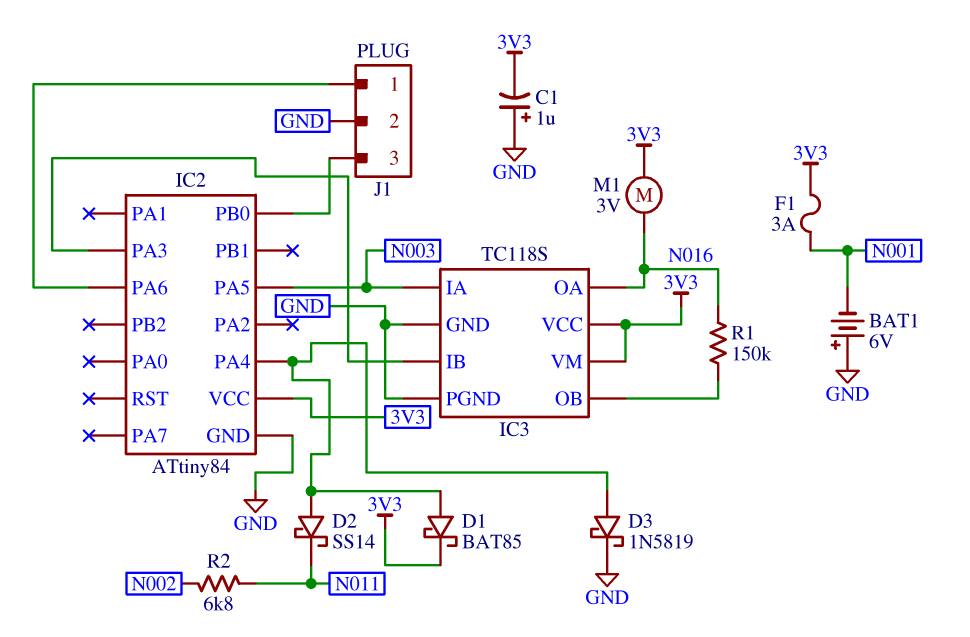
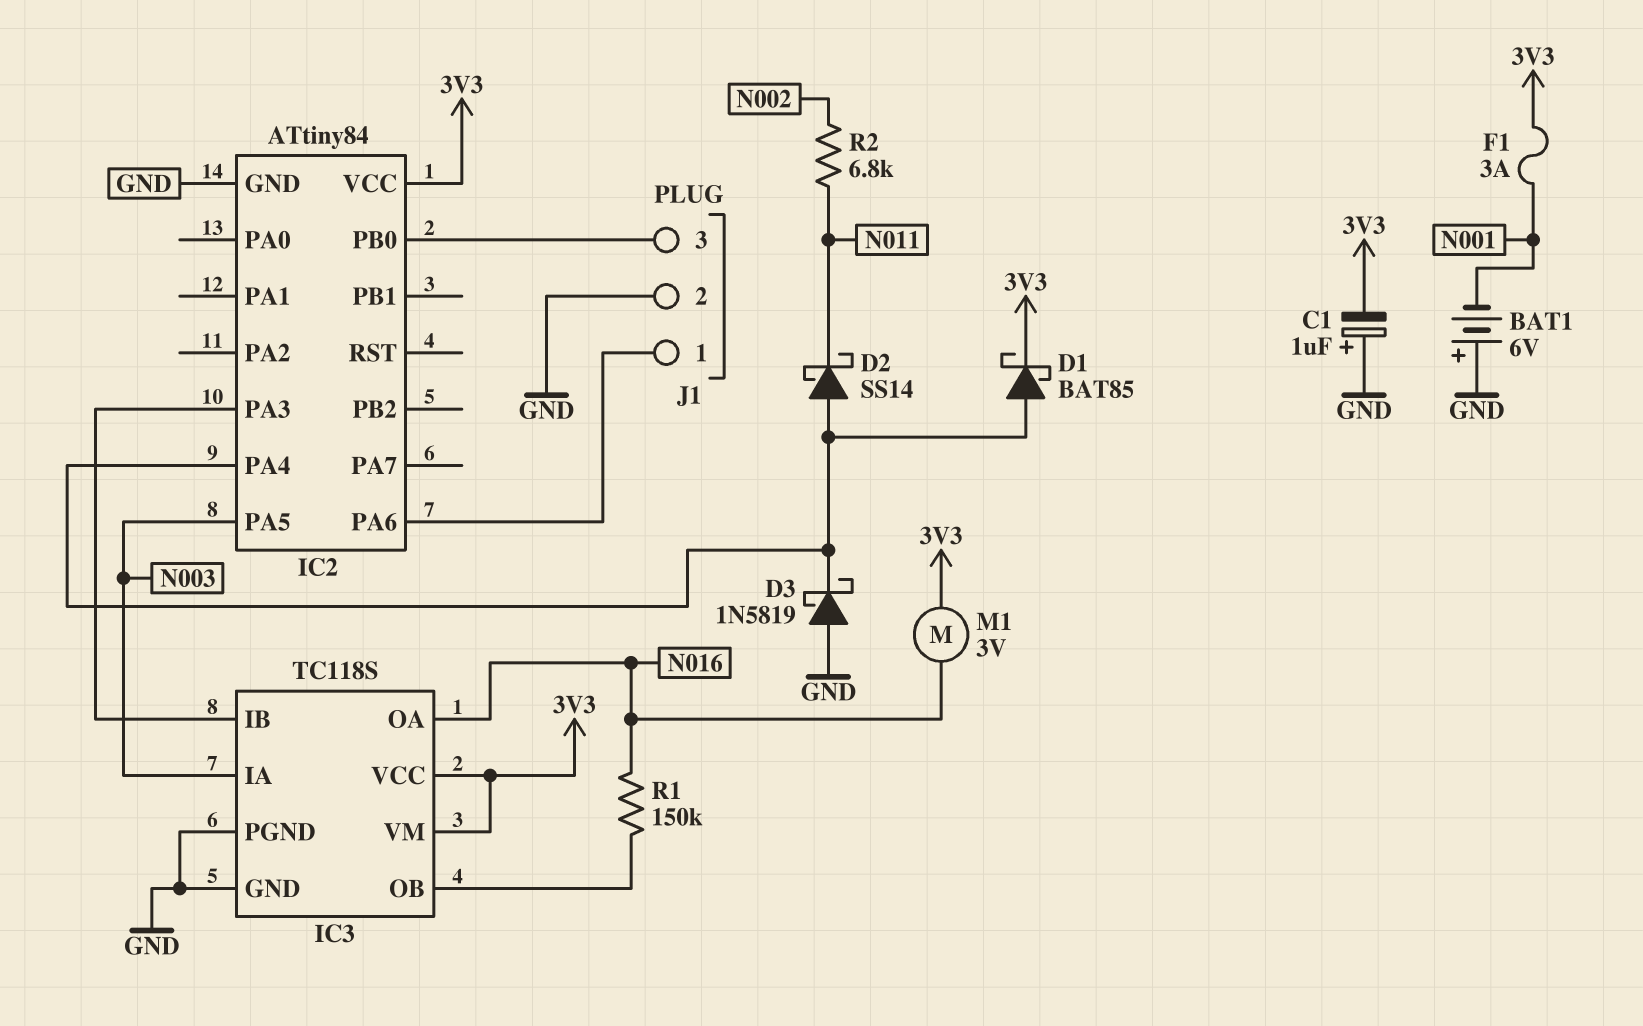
D3: schottky 1N5819 (A IC2/PA4, K GND) -> schottky 1N5819 (A GND, K IC2/PA4)

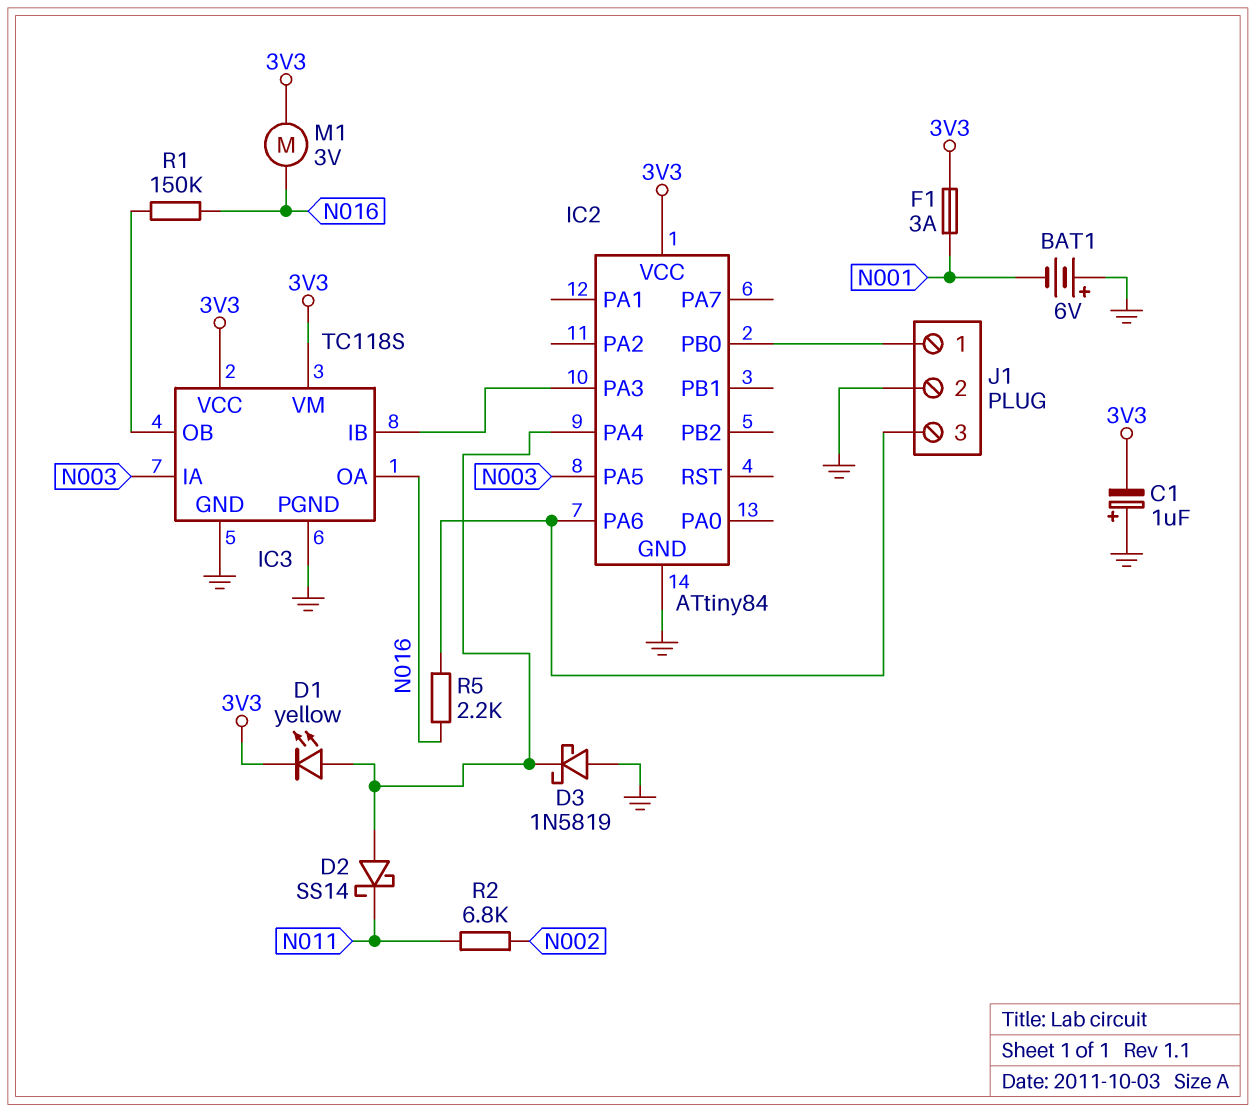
D1: schottky BAT85 (A IC2/PA4, K 3V3) -> LED yellow (A IC2/PA4, K 3V3)
J1 pin 1: IC2/PA6 -> IC2/PB0
J1 pin 3: IC2/PB0 -> IC2/PA6
R5: none -> 2.2k (IC2/PA6, N016)

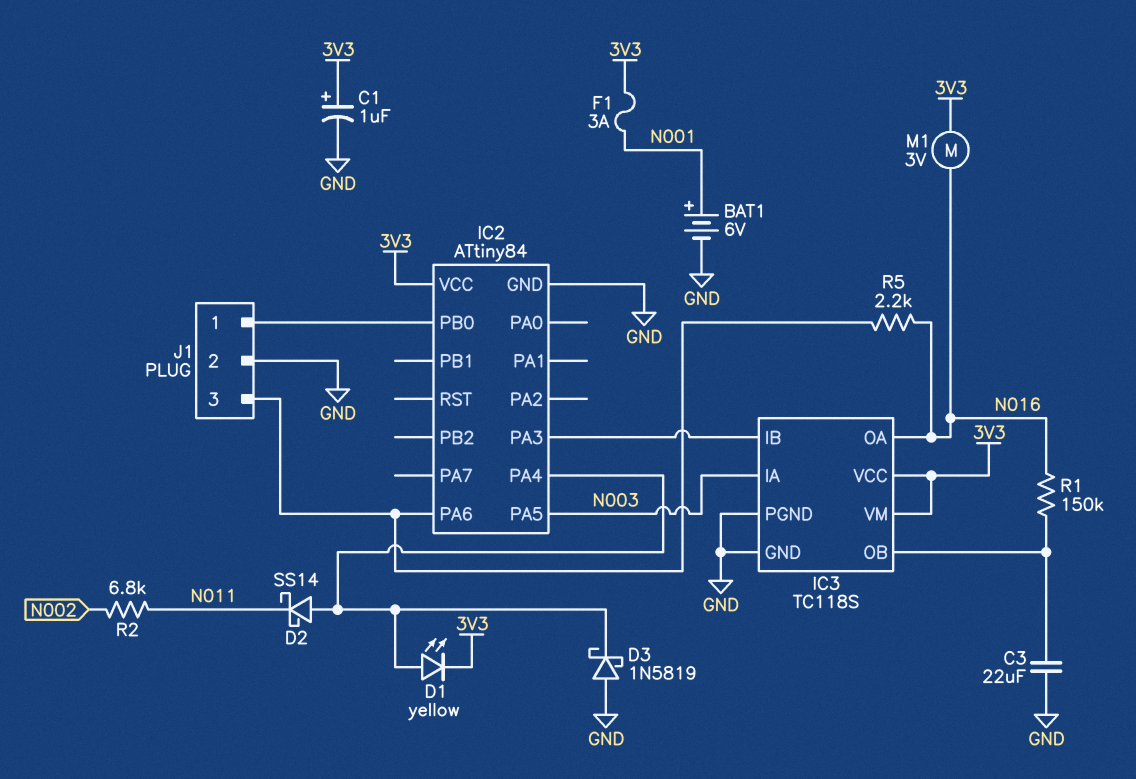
BAT1: 6V (plus GND, minus N001) -> 6V (plus N001, minus GND)
C1: 1uF (plus GND, minus 3V3) -> 1uF (plus 3V3, minus GND)
C3: none -> 22uF (GND, IC3/OB)

